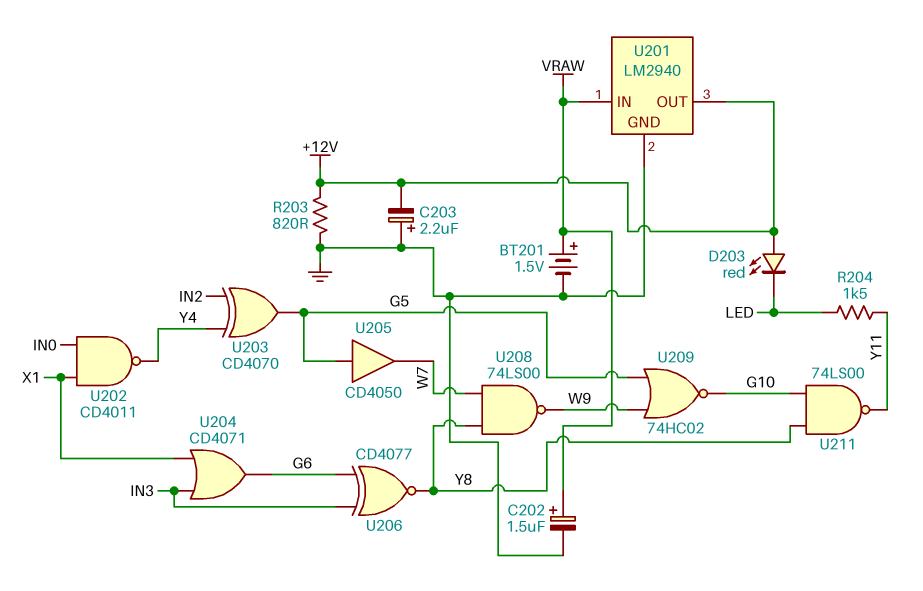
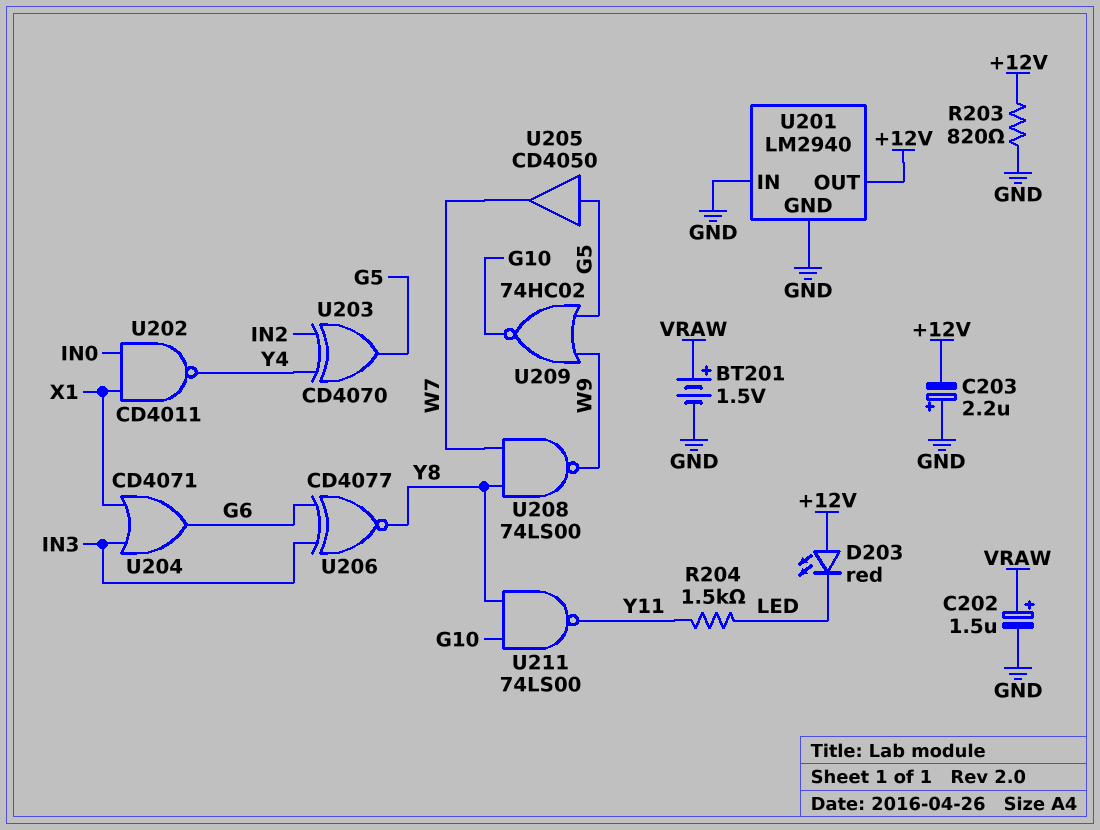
U201 pin IN: VRAW -> GND

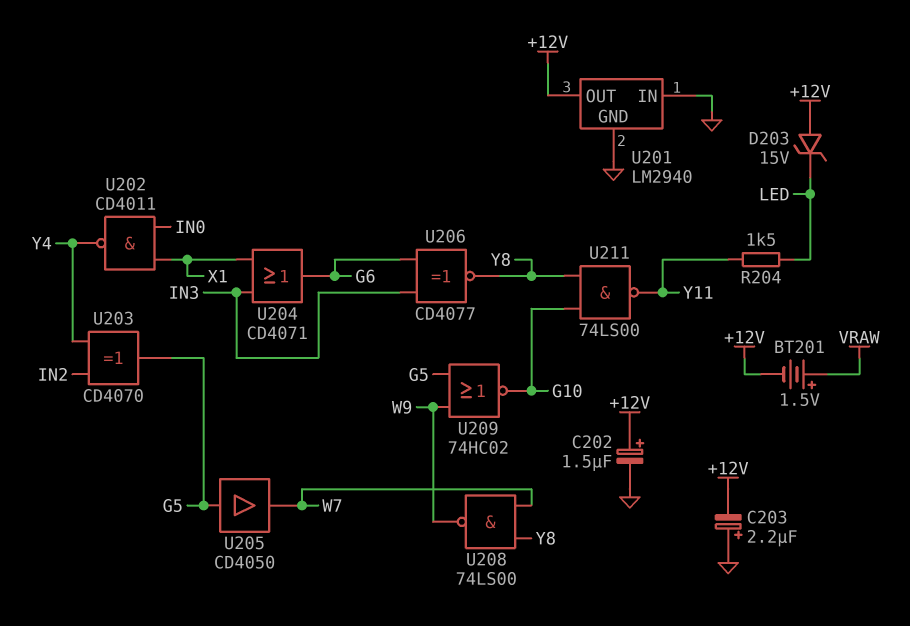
BT201: 1.5V (plus VRAW, minus GND) -> 1.5V (plus VRAW, minus +12V)
C202: 1.5uF (plus VRAW, minus GND) -> 1.5uF (plus +12V, minus GND)
D203: LED red (A +12V, K LED) -> zener 15V (A +12V, K LED)
R203: 820 (+12V, GND) -> none

